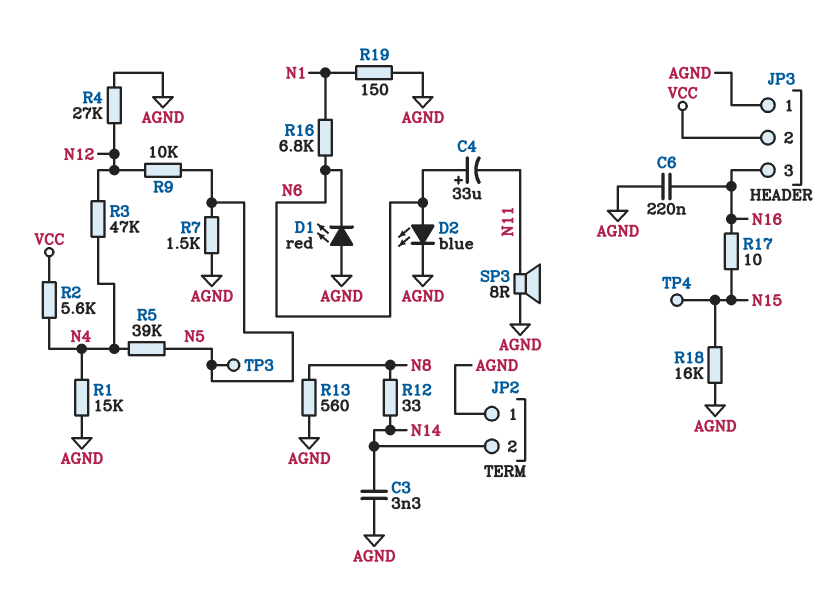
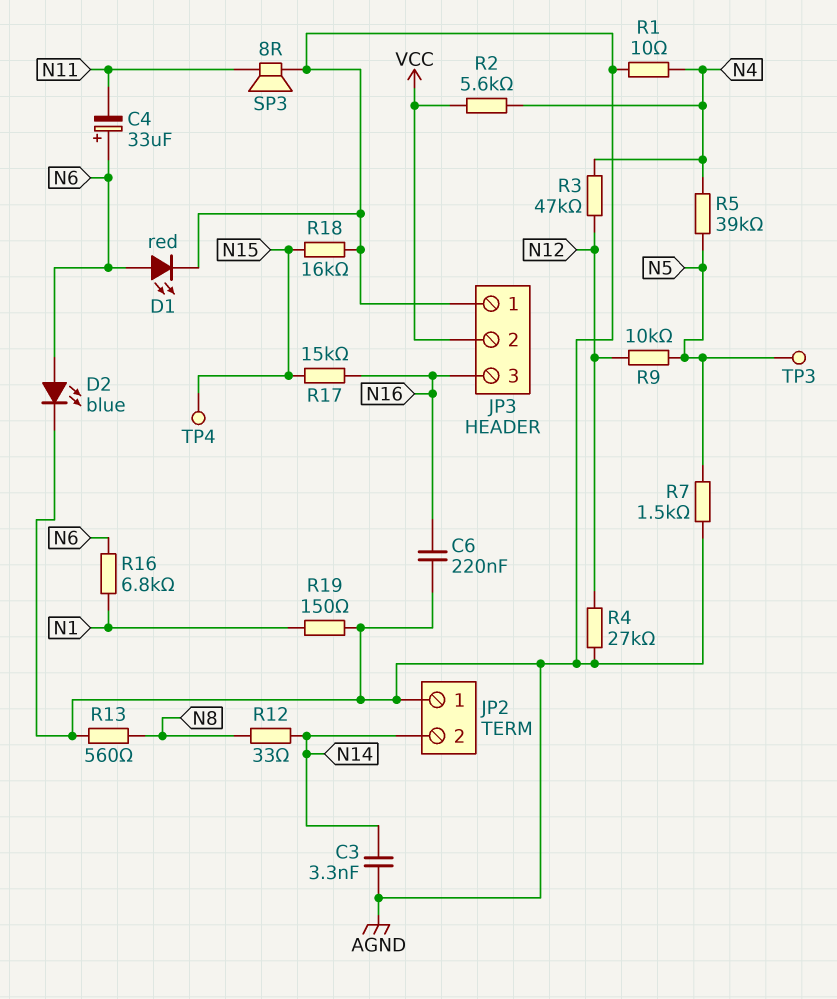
D1: LED red (A AGND, K N6) -> LED red (A N6, K AGND)
R1: 15k (AGND, N4) -> 10 (AGND, N4)
R17: 10 (N15, N16) -> 15k (N15, N16)

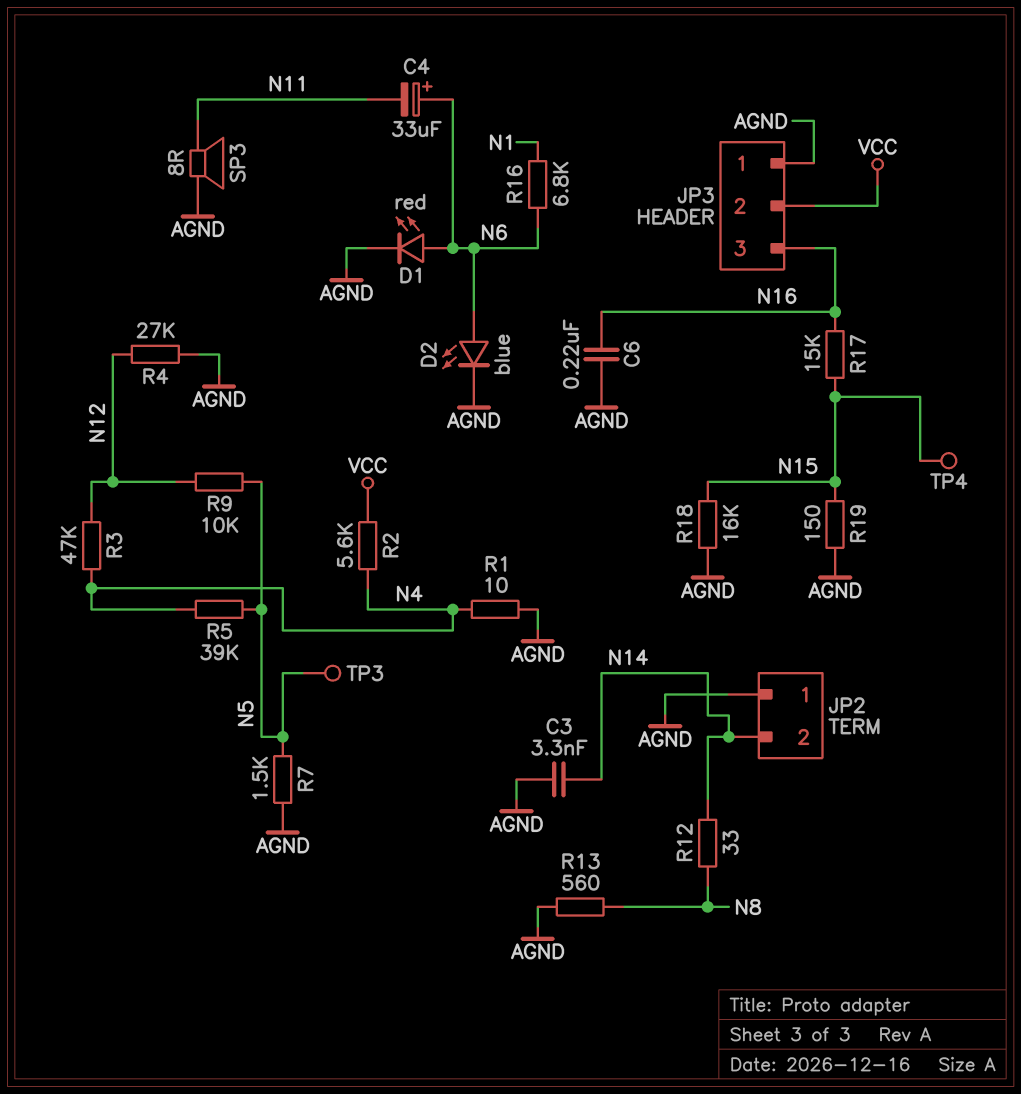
R19: 150 (AGND, N1) -> 150 (AGND, N15)

